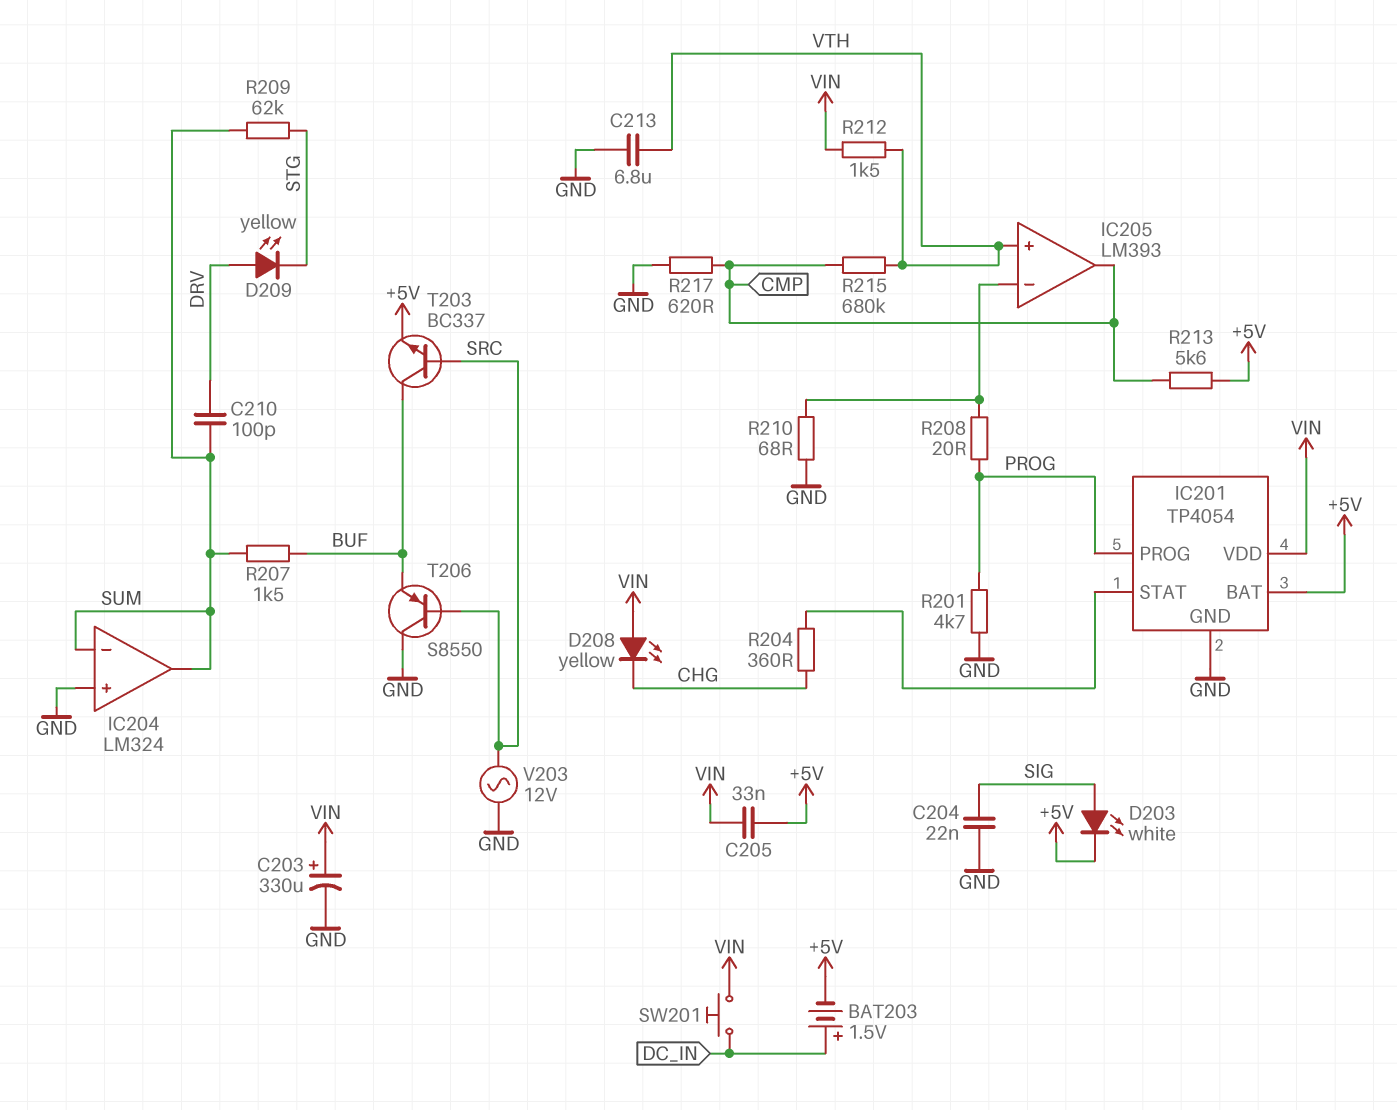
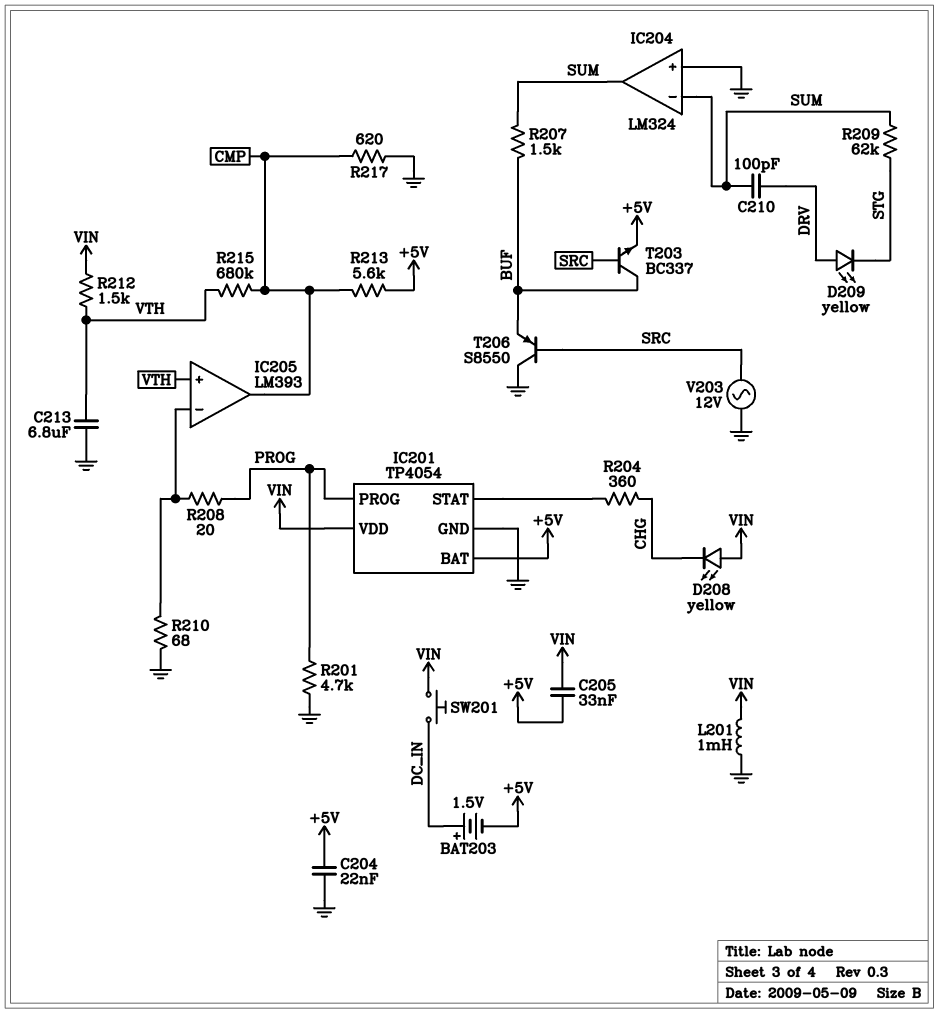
C203: 330uF (plus VIN, minus GND) -> none
C204: 22nF (GND, SIG) -> 22nF (+5V, GND)
D203: LED white (A SIG, K +5V) -> none
L201: none -> 1mH (GND, VIN)

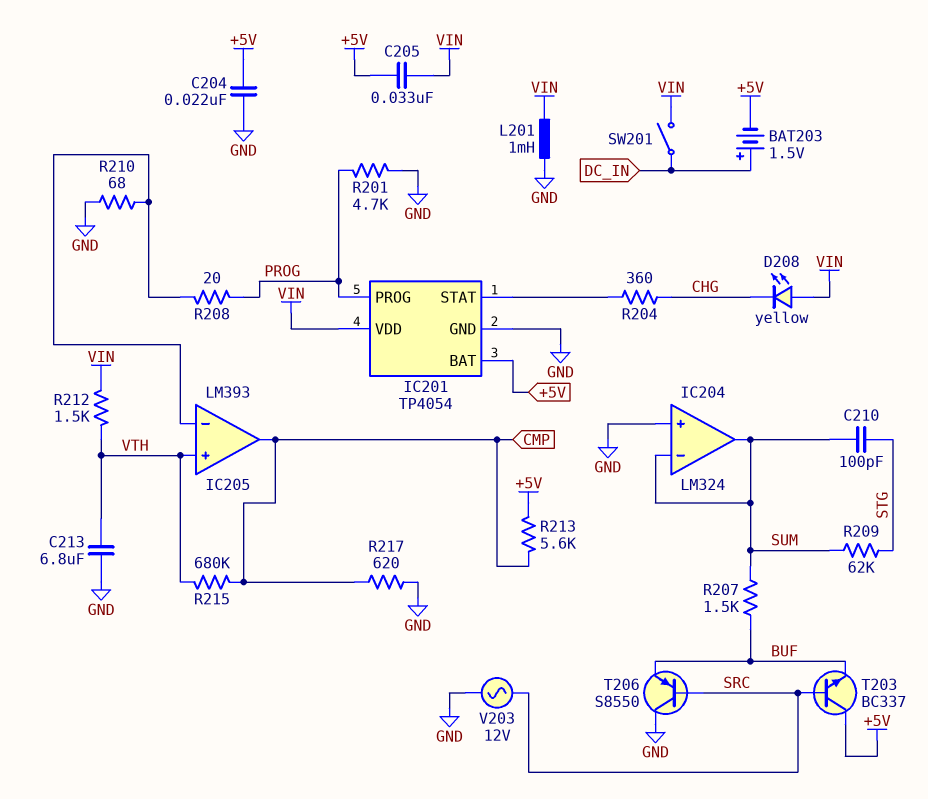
C210: 100pF (DRV, SUM) -> 100pF (STG, SUM)
D209: LED yellow (A DRV, K STG) -> none
SW201: button (DC_IN, VIN) -> switch (DC_IN, VIN)
T203: NPN BC337 (B SRC, C BUF, E +5V) -> NPN BC337 (B SRC, C +5V, E BUF)

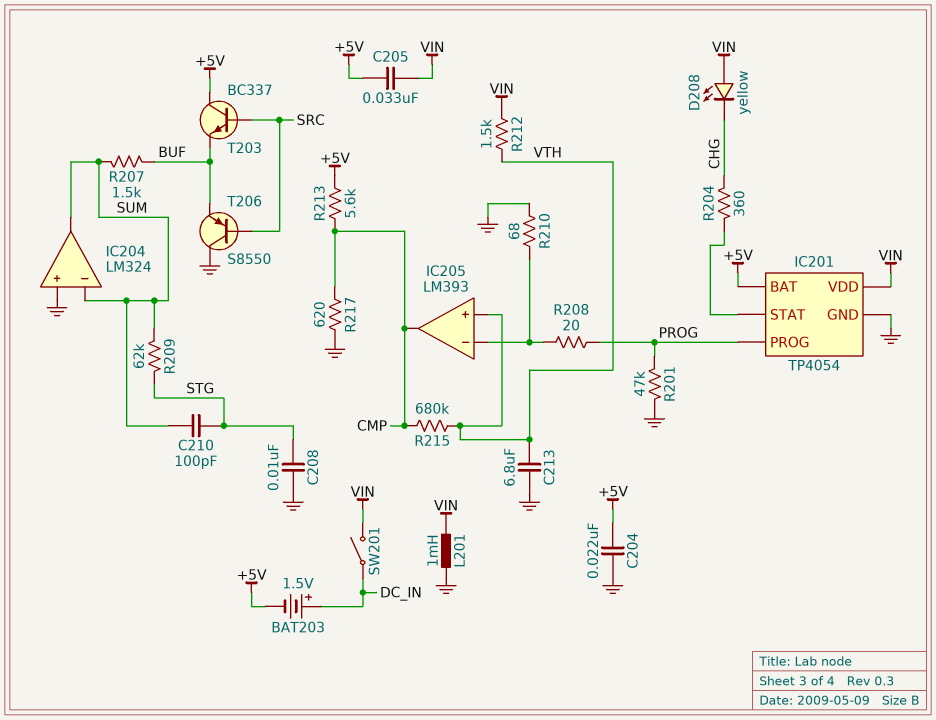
C208: none -> 10nF (GND, STG)
R201: 4.7k (GND, PROG) -> 47k (GND, PROG)
V203: AC 12V (GND, SRC) -> none

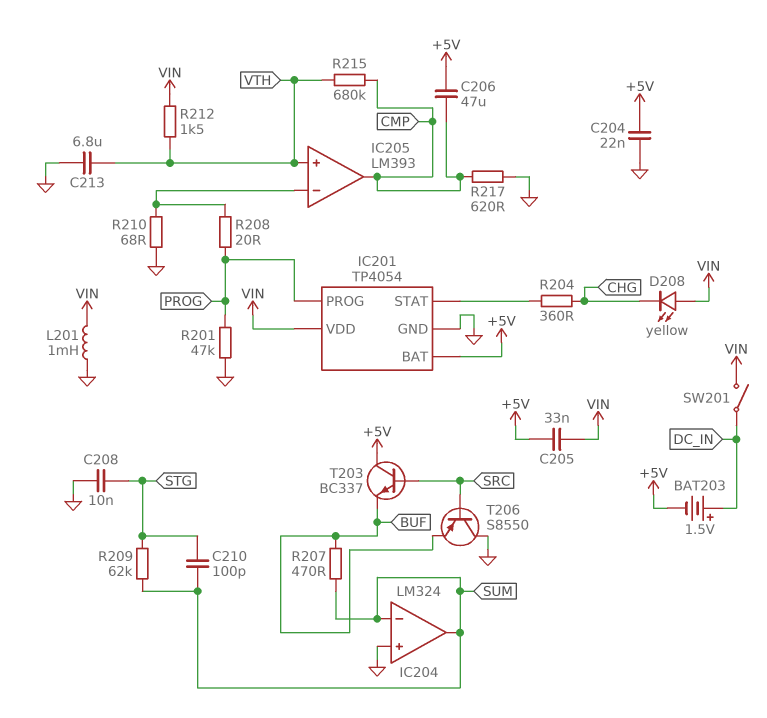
C206: none -> 47uF (+5V, CMP)
R207: 1.5k (BUF, SUM) -> 470 (BUF, SUM)
R213: 5.6k (+5V, CMP) -> none

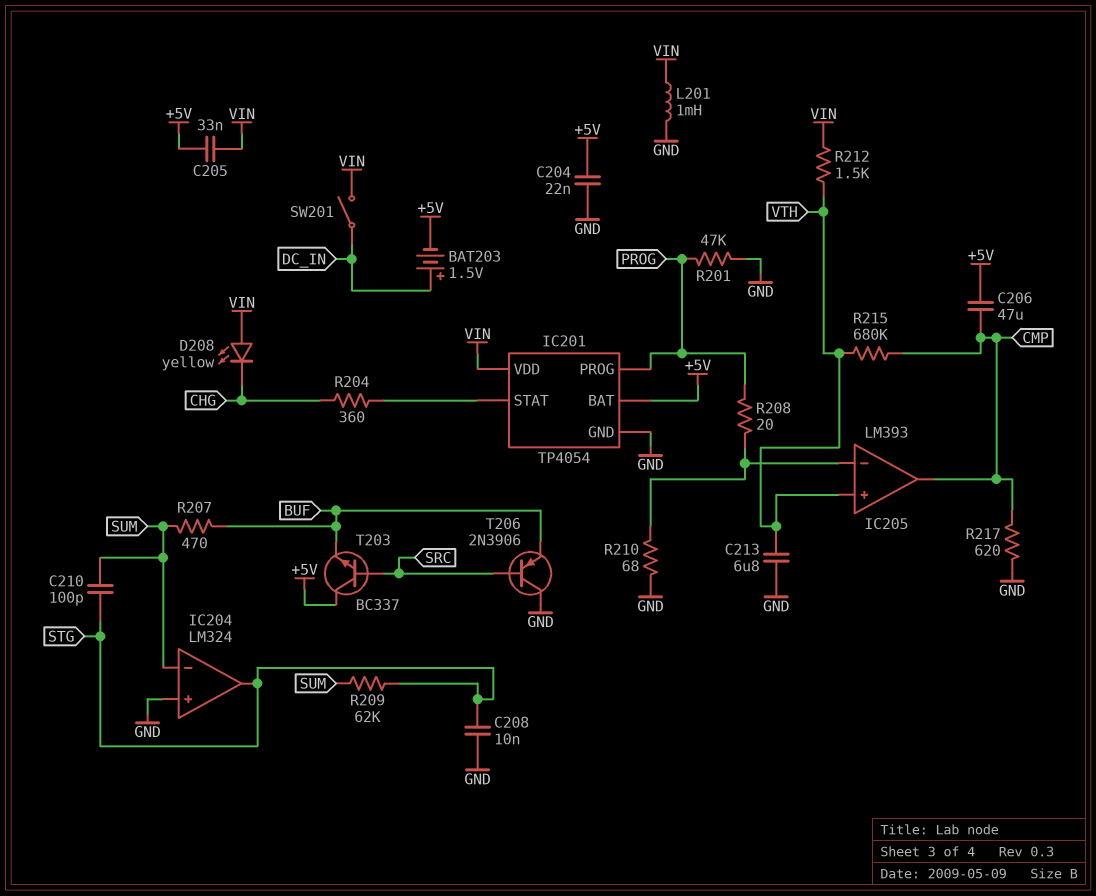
IC204 pin out: SUM -> STG
T206: PNP S8550 (B SRC, C GND, E BUF) -> PNP 2N3906 (B SRC, C GND, E BUF)

